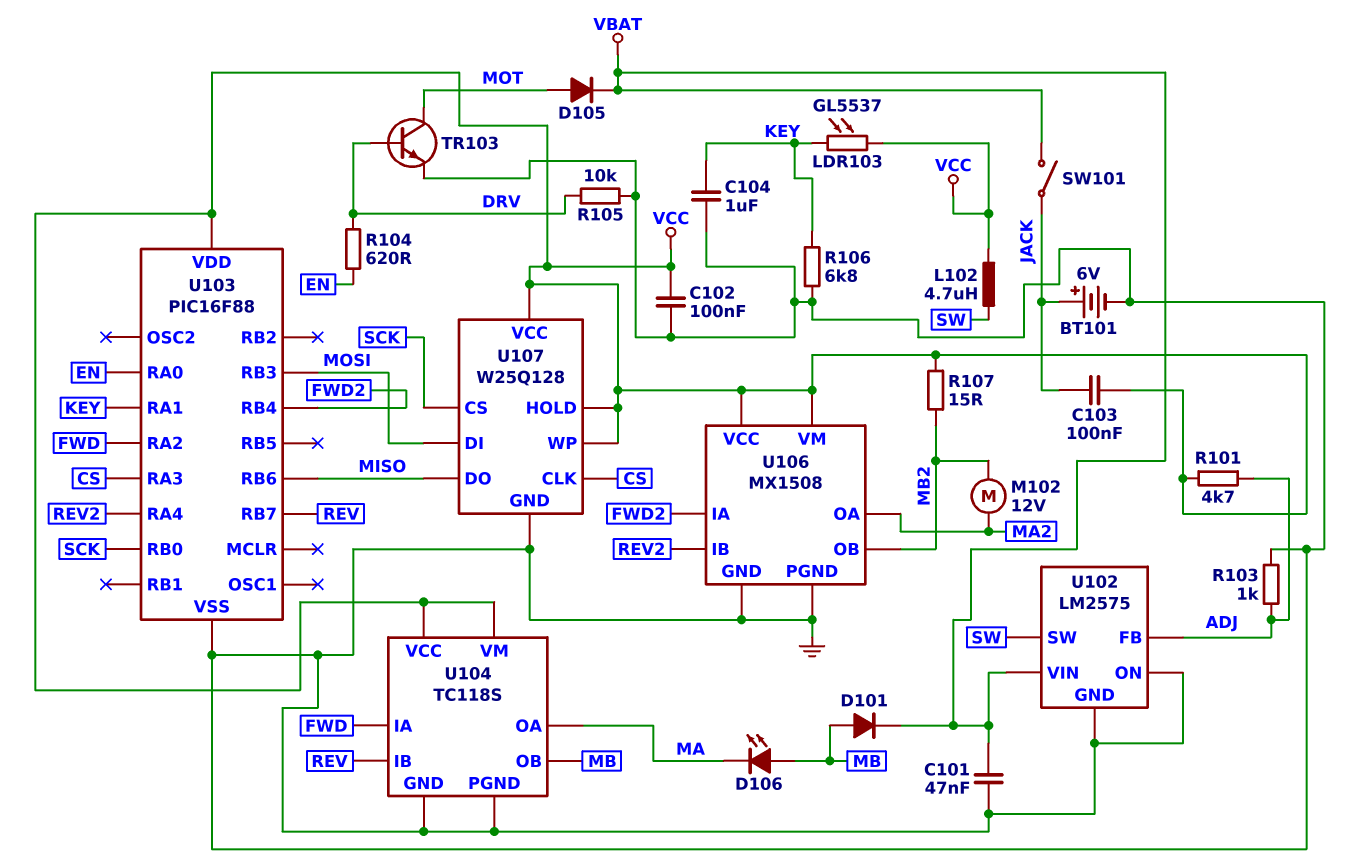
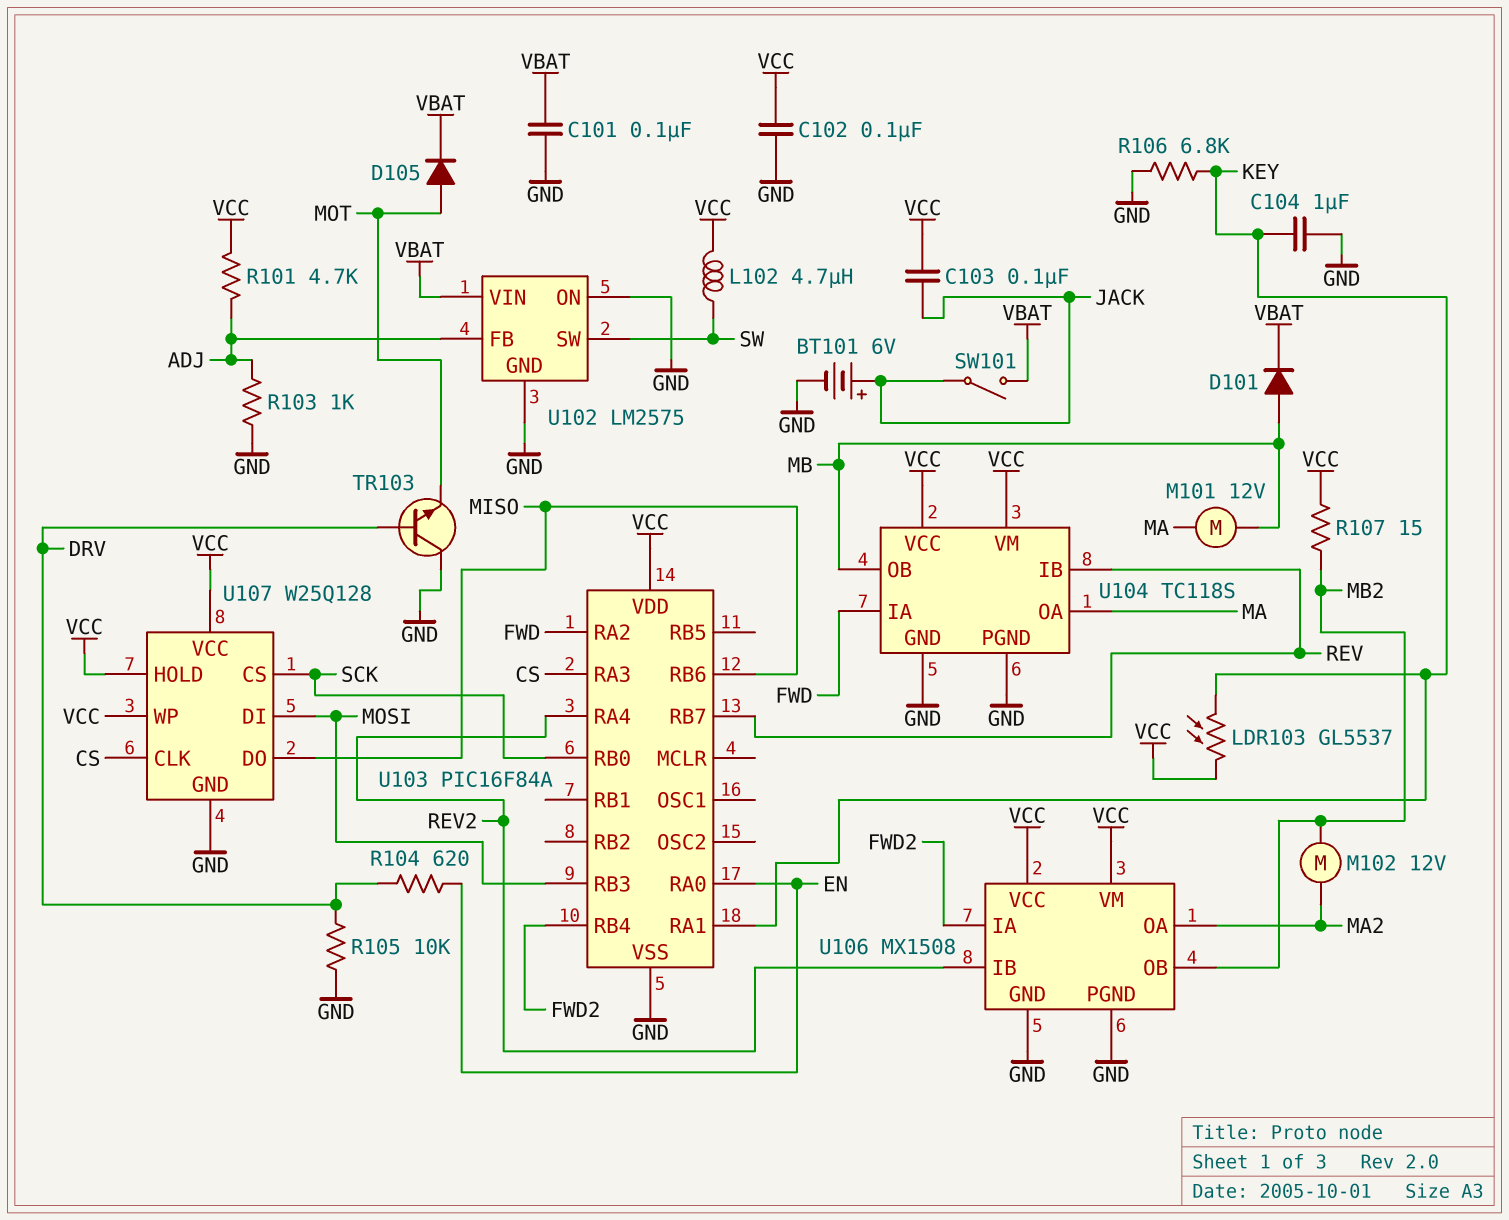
C101: 47nF (GND, VBAT) -> 100nF (GND, VBAT)
D106: LED (A MB, K MA) -> none
M101: none -> motor 12V (MA, MB)
TR103: NPN (B DRV, C MOT, E GND) -> NPN (B DRV, C GND, E MOT)
U103: PIC16F88 -> PIC16F84A

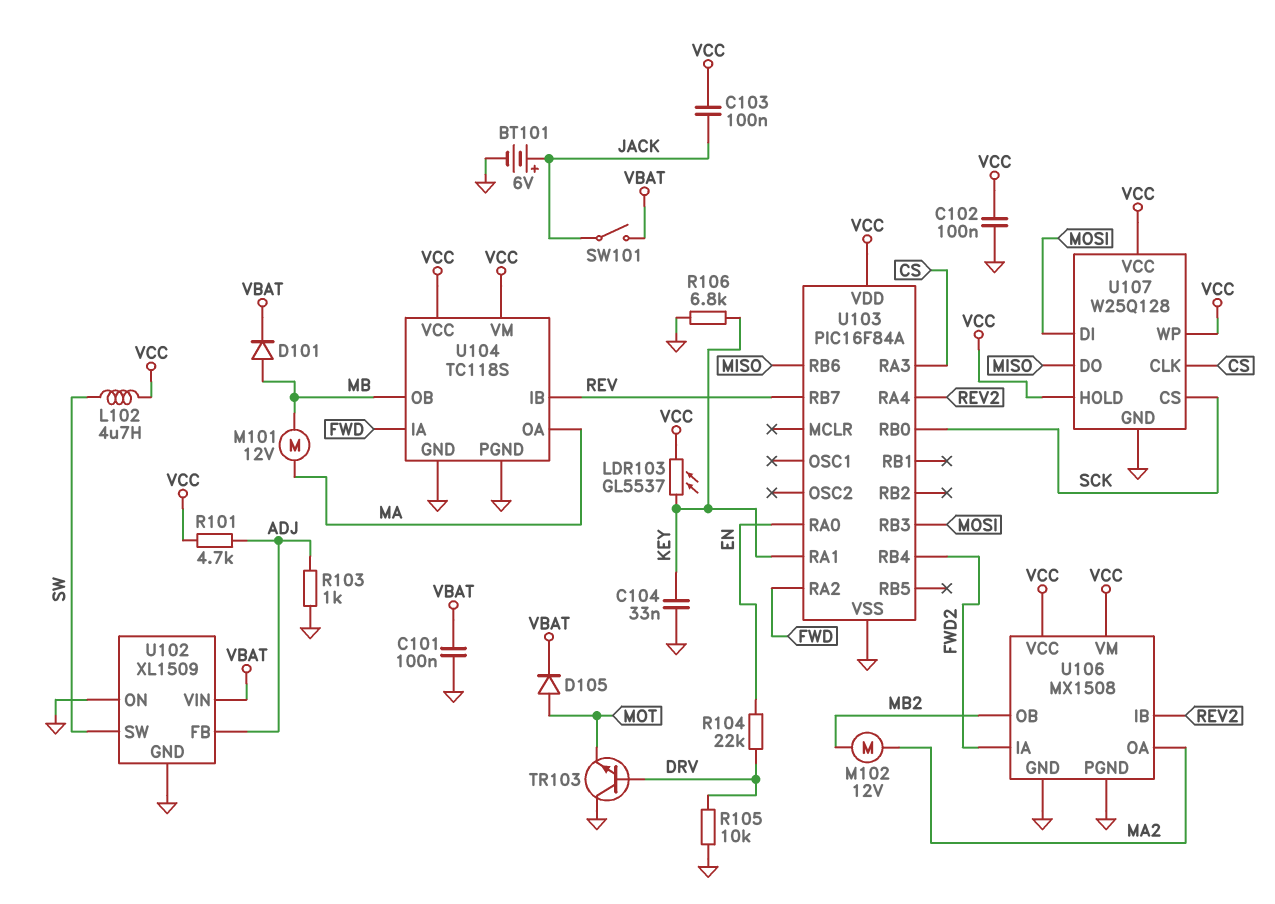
C104: 1uF (GND, KEY) -> 33nF (GND, KEY)
R104: 620 (DRV, EN) -> 22k (DRV, EN)
R107: 15 (MB2, VCC) -> none
U102: LM2575 -> XL1509

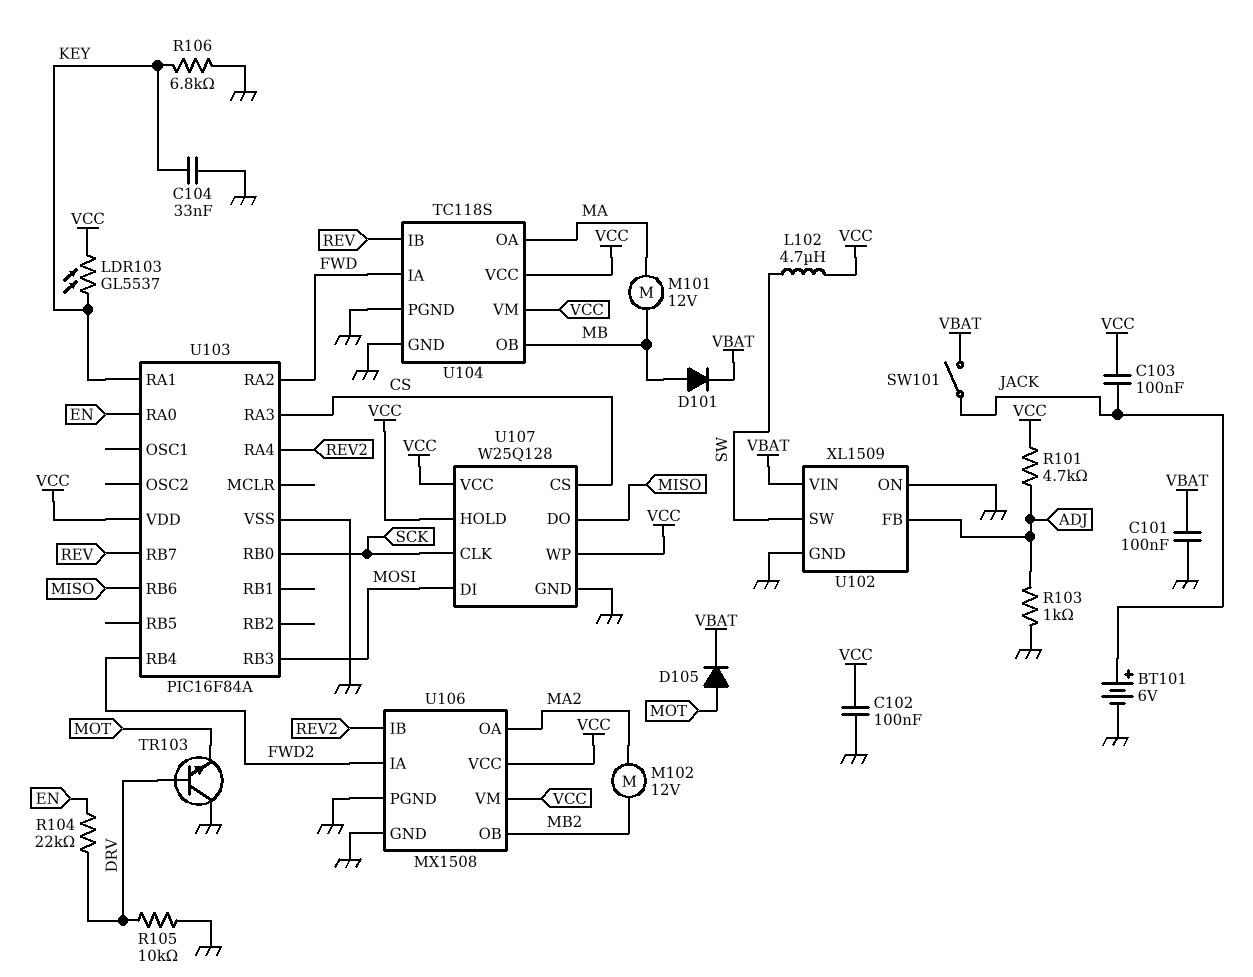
U107 pin CLK: CS -> SCK
U107 pin CS: SCK -> CS

